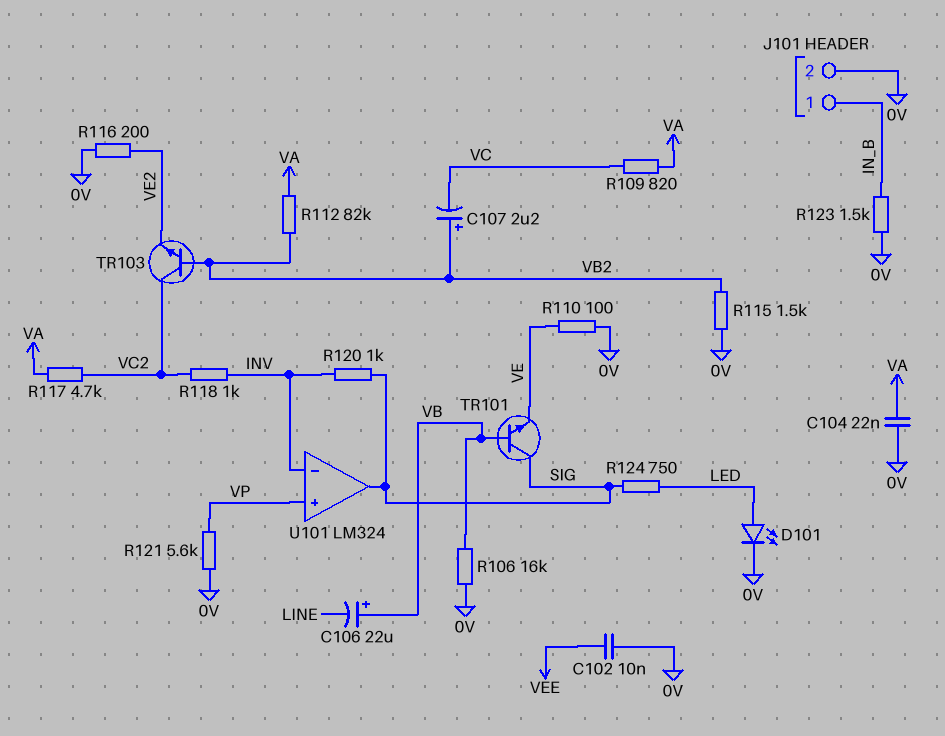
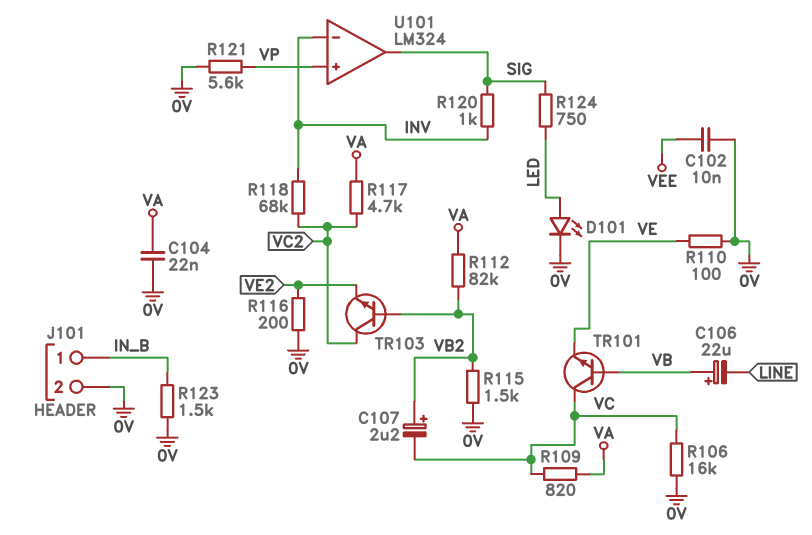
R106: 16k (0V, VB) -> 16k (0V, VC)
R118: 1k (INV, VC2) -> 68k (INV, VC2)
TR101: NPN (B VB, C SIG, E VE) -> NPN (B VB, C VC, E VE)

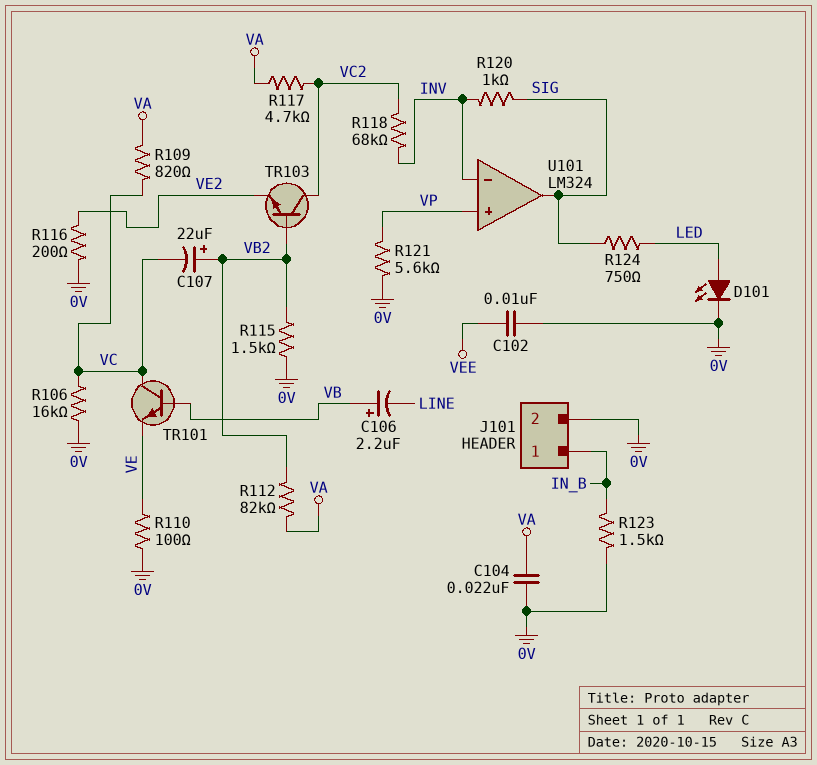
C106: 22uF (plus VB, minus LINE) -> 2.2uF (plus VB, minus LINE)
C107: 2.2uF (plus VB2, minus VC) -> 22uF (plus VB2, minus VC)

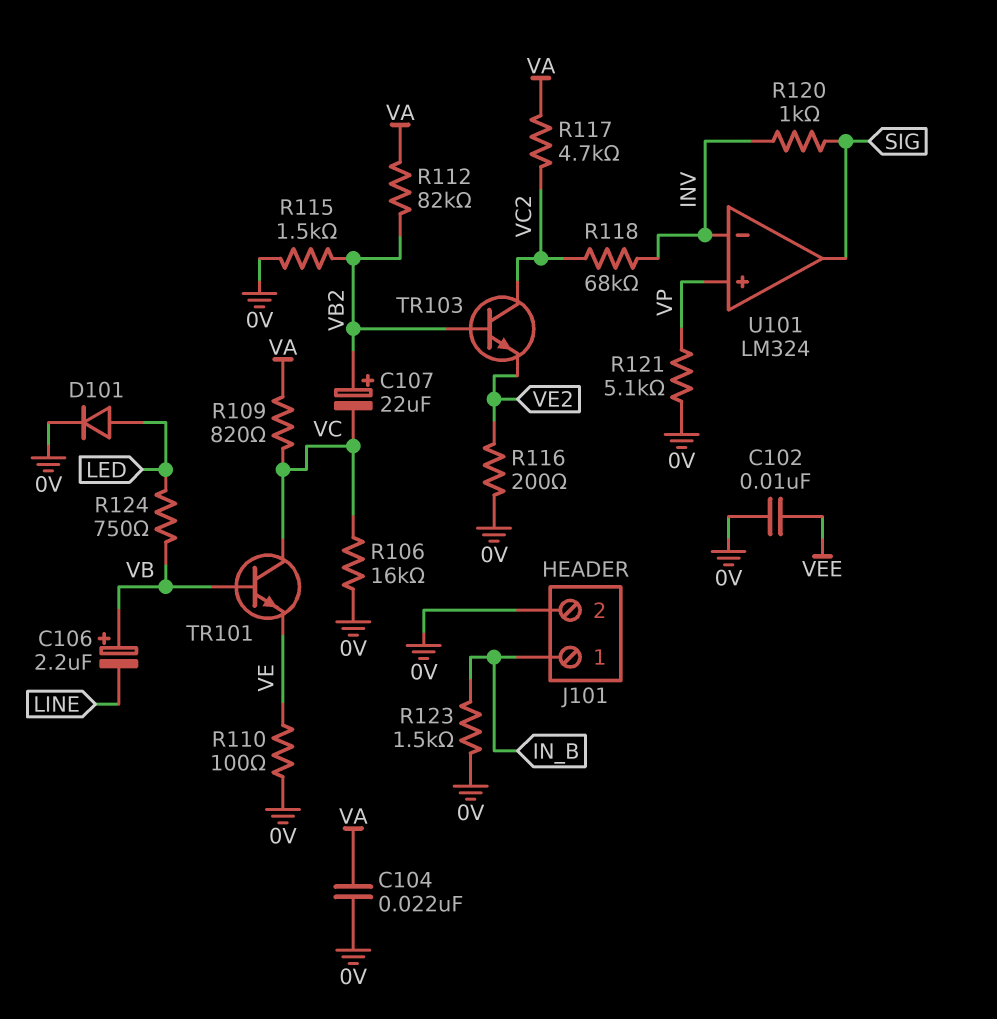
D101: LED (A LED, K 0V) -> diode (A LED, K 0V)
R121: 5.6k (0V, VP) -> 5.1k (0V, VP)
R124: 750 (LED, SIG) -> 750 (LED, VB)

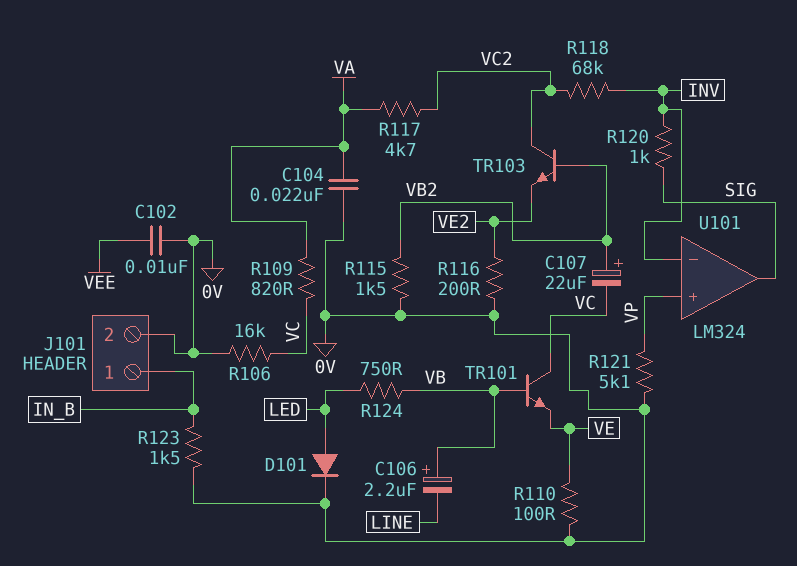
R112: 82k (VA, VB2) -> none

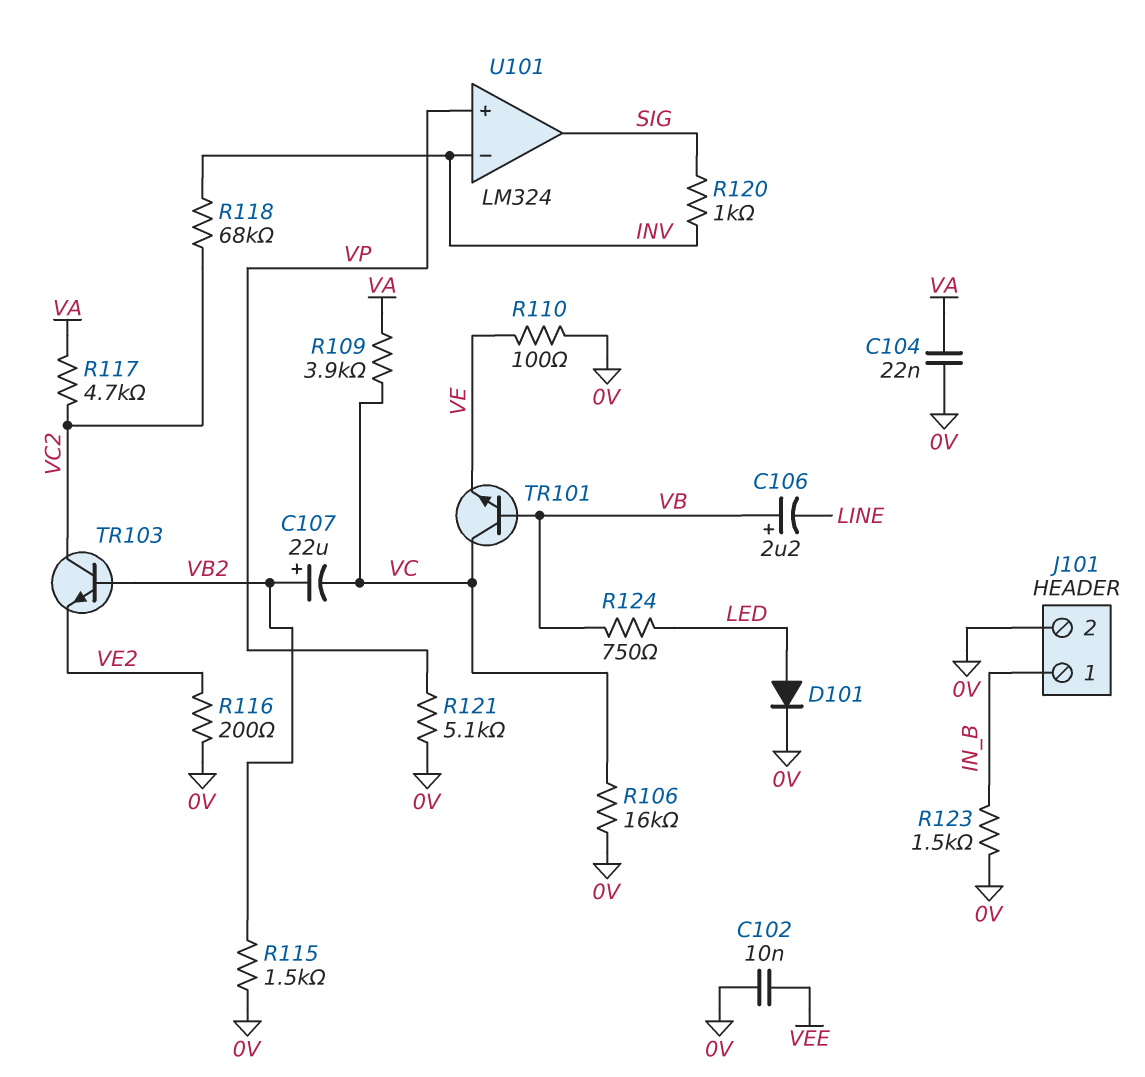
R109: 820 (VA, VC) -> 3.9k (VA, VC)

